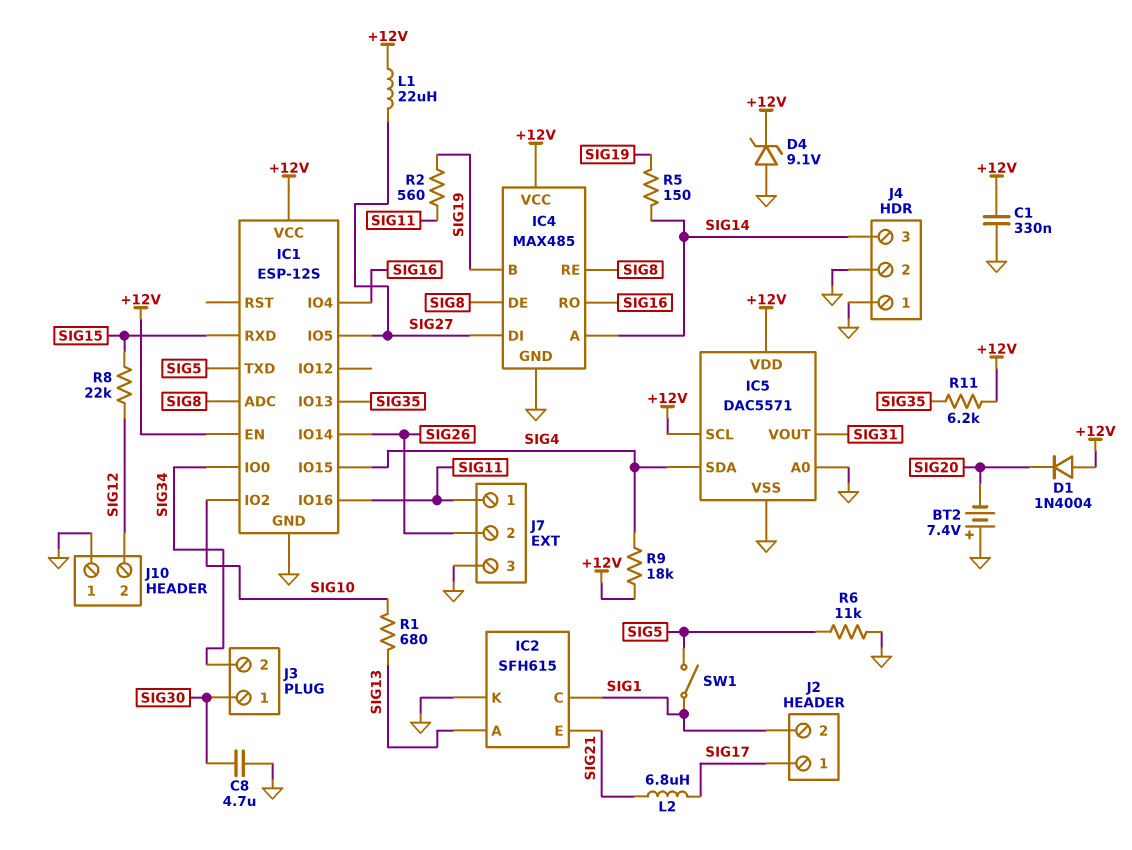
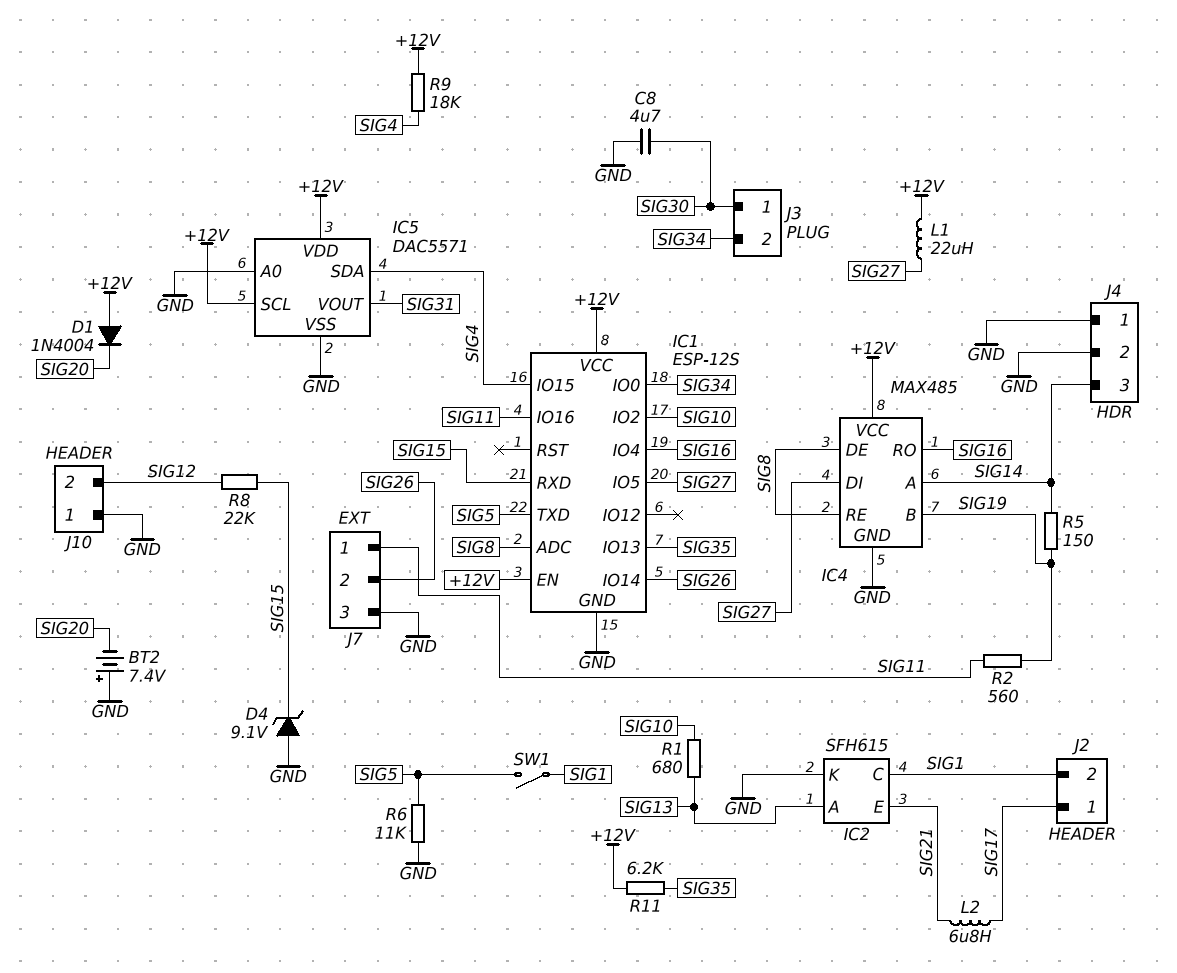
C1: 330nF (+12V, GND) -> none
D4: zener 9.1V (A GND, K +12V) -> zener 9.1V (A GND, K SIG15)

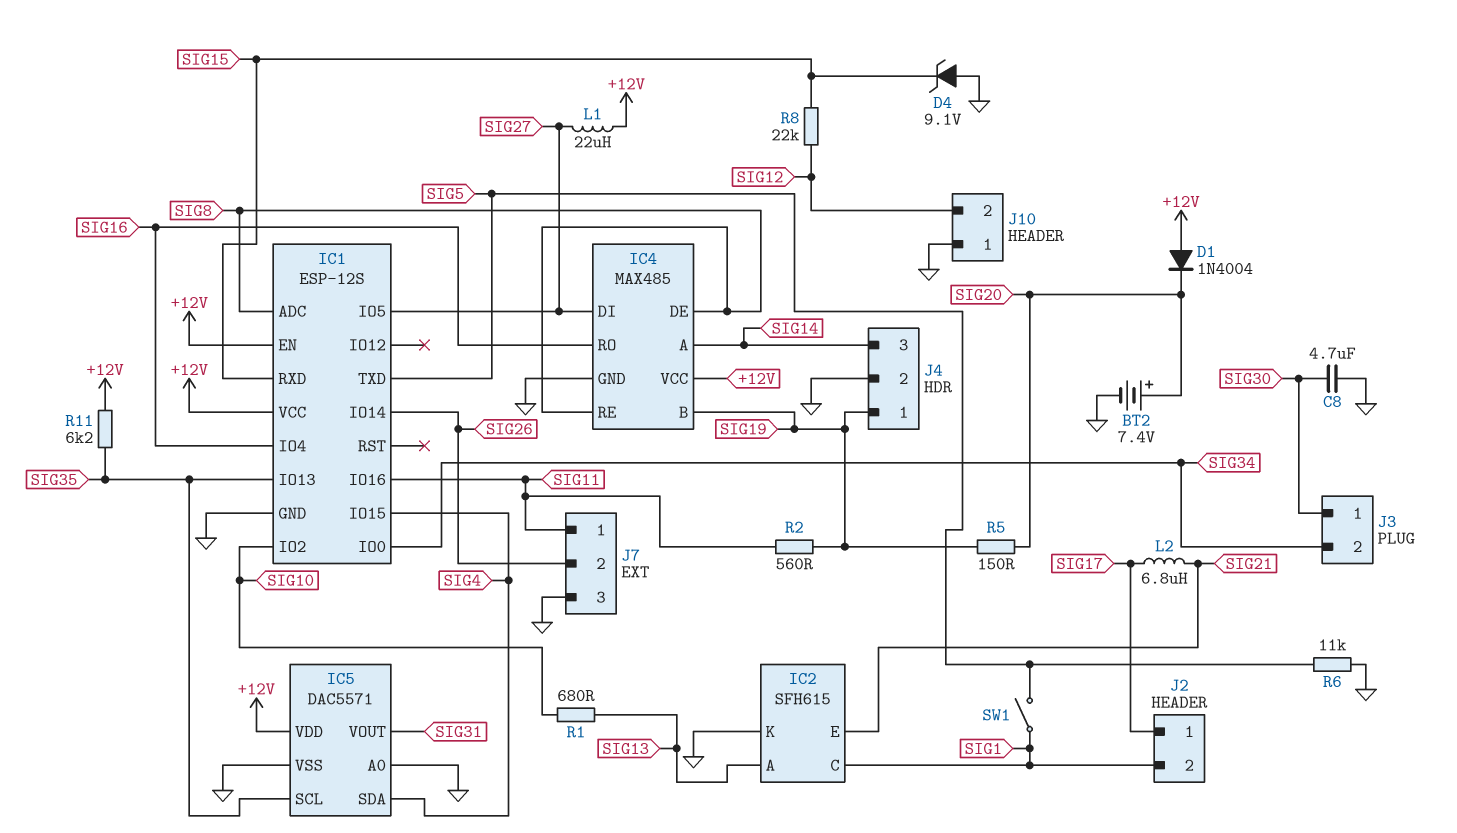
BT2: 7.4V (plus GND, minus SIG20) -> 7.4V (plus SIG20, minus GND)
IC5 pin SCL: +12V -> SIG35
J4 pin 1: GND -> SIG19
R5: 150 (SIG14, SIG19) -> 150 (SIG19, SIG20)
R9: 18k (+12V, SIG4) -> none

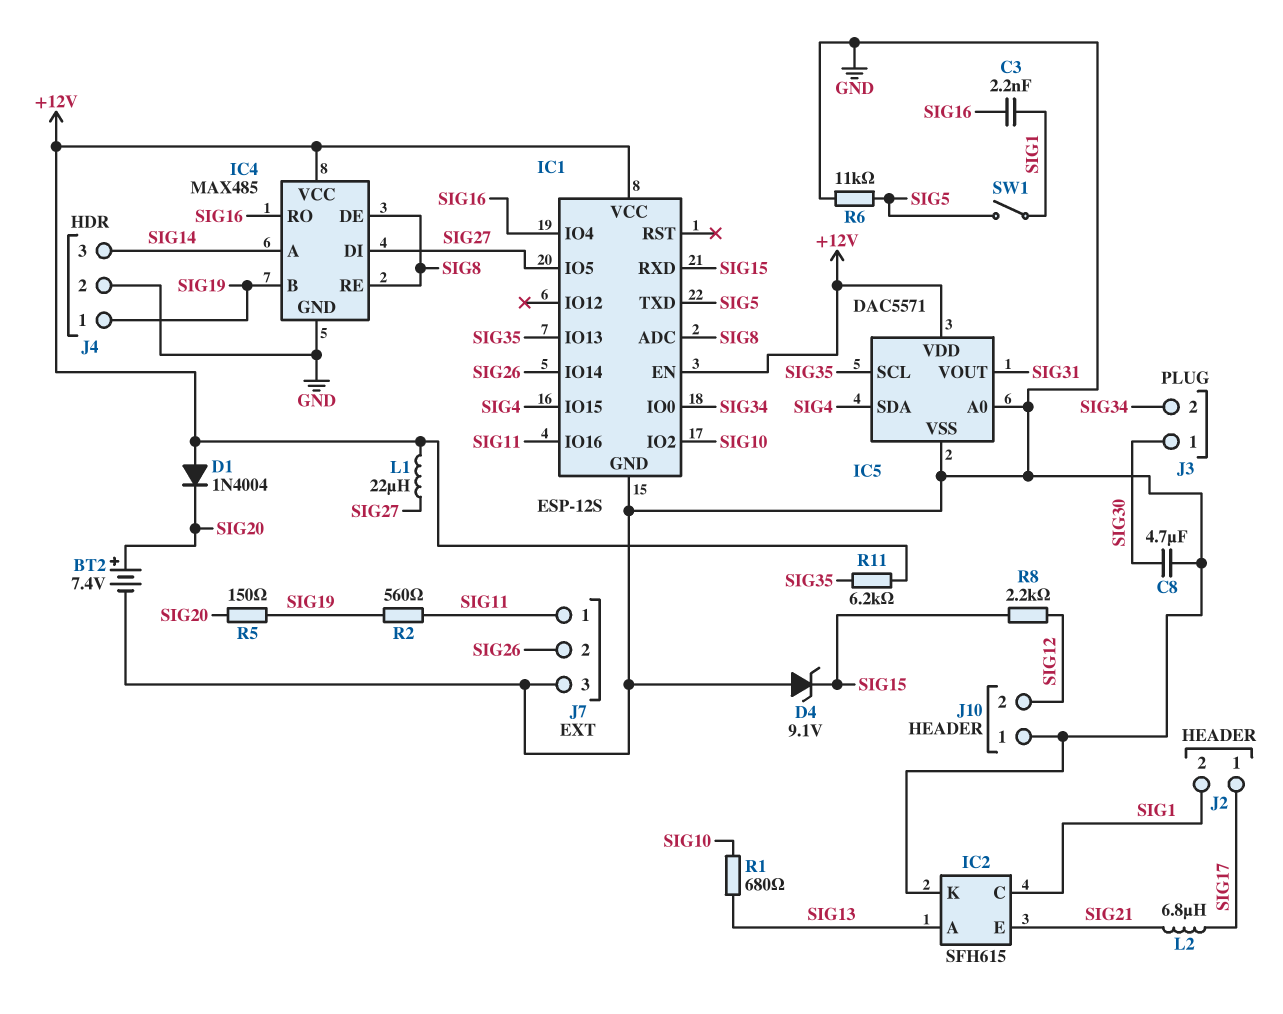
C3: none -> 2.2nF (SIG1, SIG16)
R8: 22k (SIG12, SIG15) -> 2.2k (SIG12, SIG15)

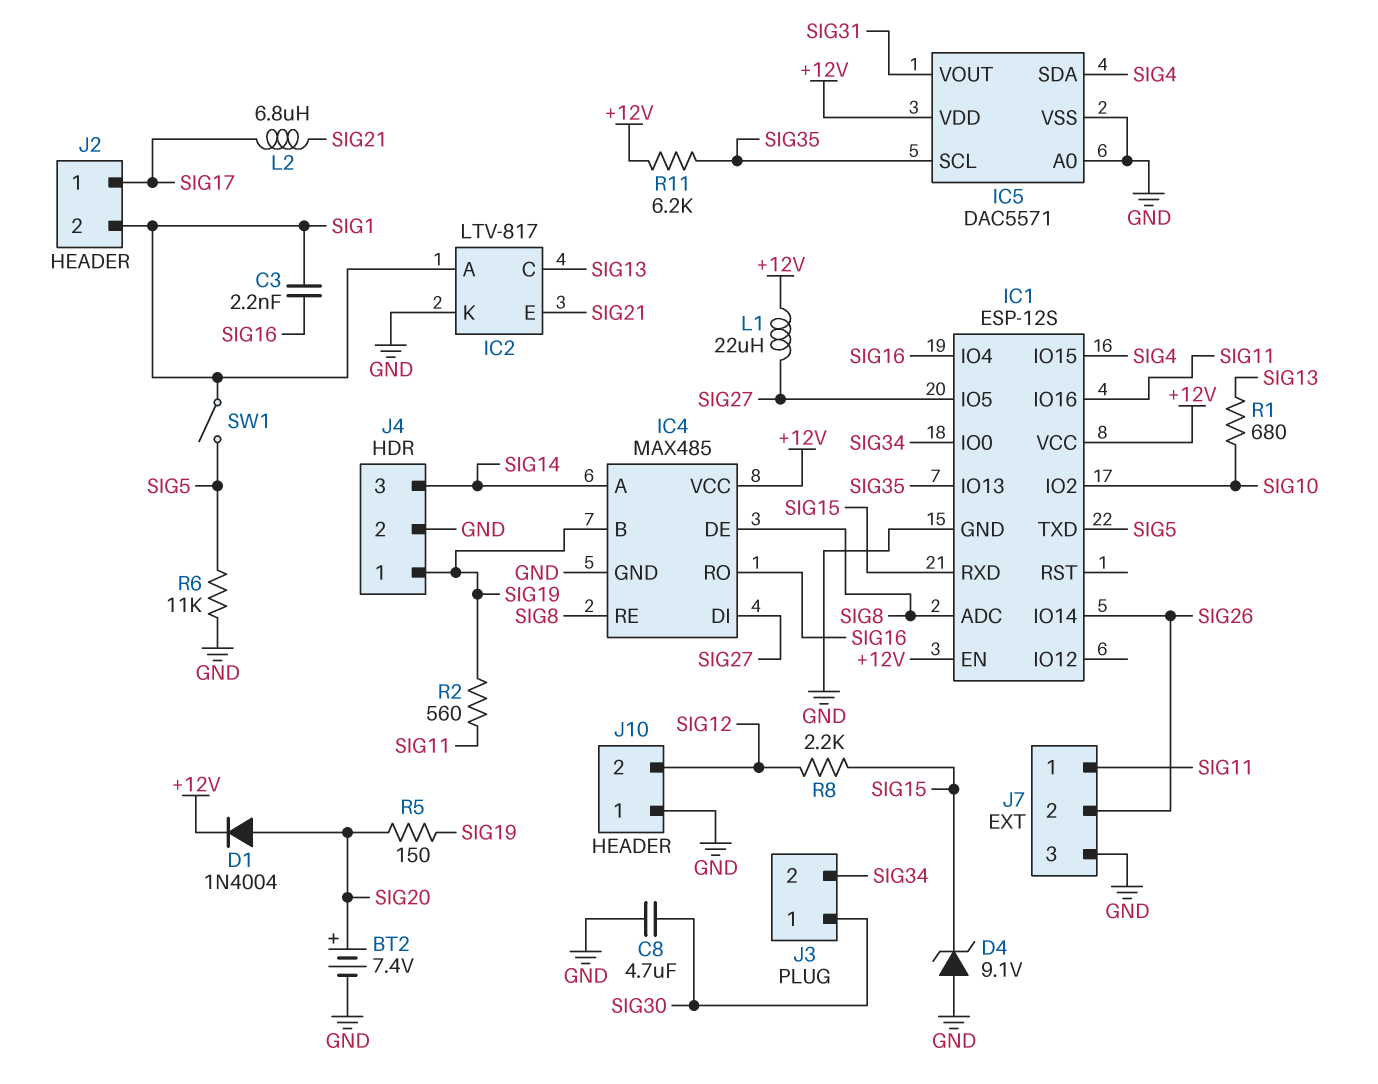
D1: diode 1N4004 (A +12V, K SIG20) -> diode 1N4004 (A SIG20, K +12V)
IC2: SFH615 -> LTV-817
IC2 pin A: SIG13 -> SIG1
IC2 pin C: SIG1 -> SIG13

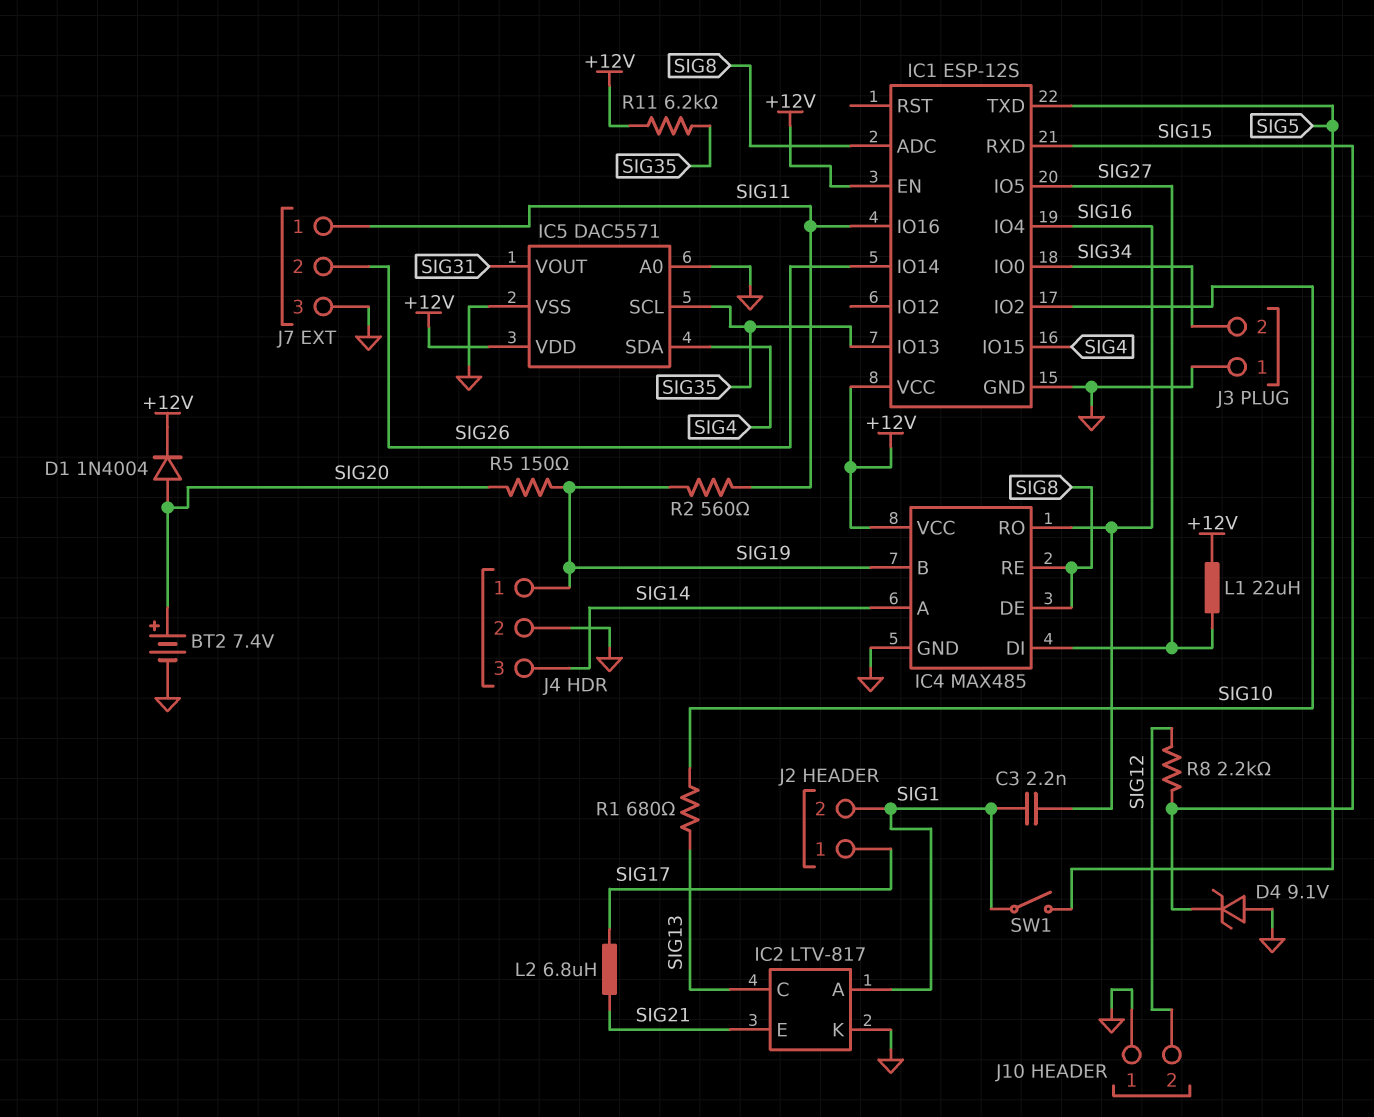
C8: 4.7uF (GND, SIG30) -> none
J3 pin 1: SIG30 -> GND
R6: 11k (GND, SIG5) -> none

